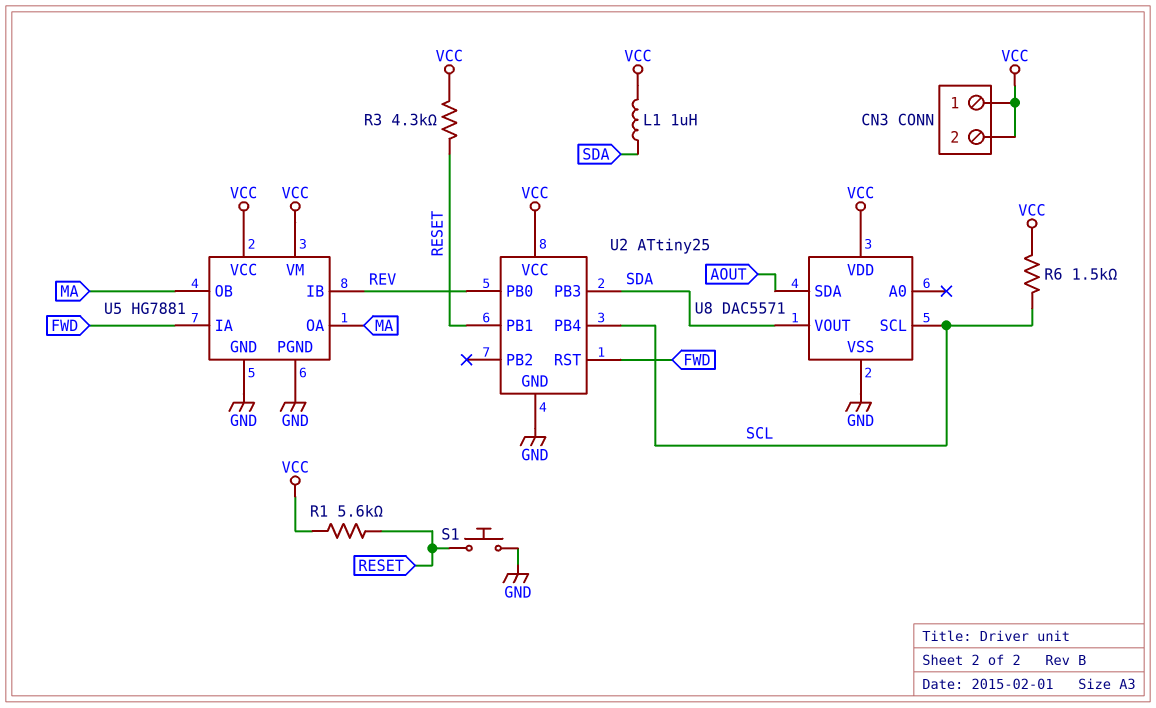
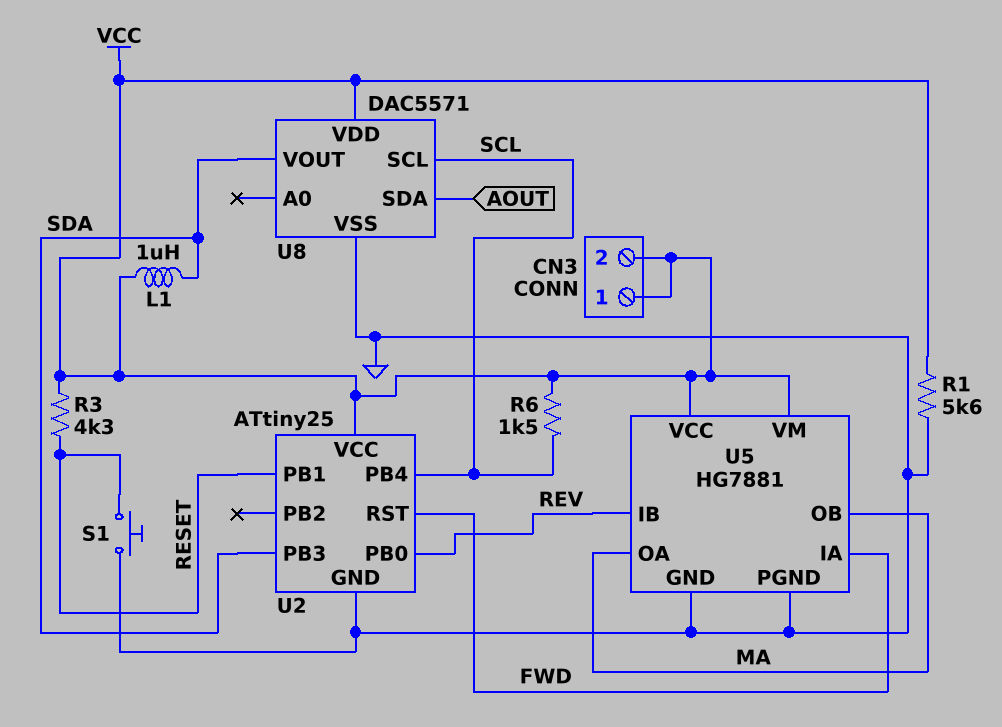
R1: 5.6k (RESET, VCC) -> 5.6k (GND, VCC)

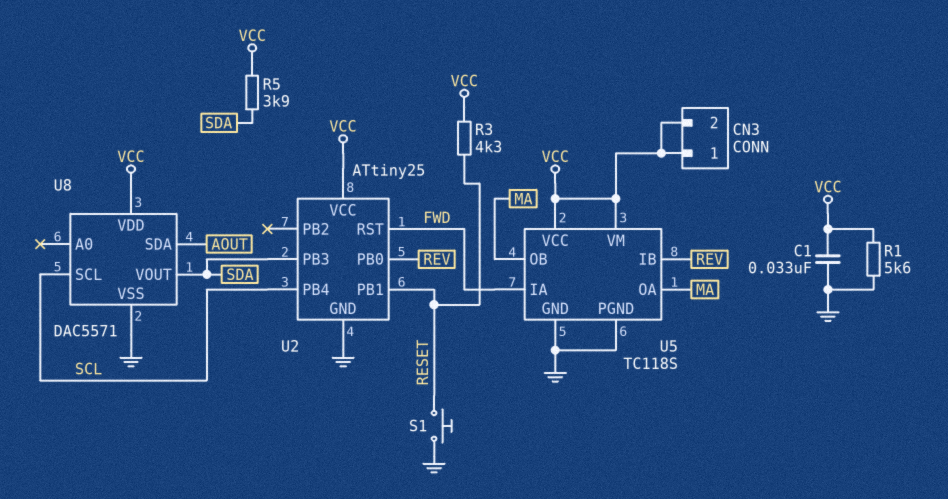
C1: none -> 33nF (GND, VCC)
L1: 1uH (SDA, VCC) -> none
R5: none -> 3.9k (SDA, VCC)
R6: 1.5k (SCL, VCC) -> none
U5: HG7881 -> TC118S

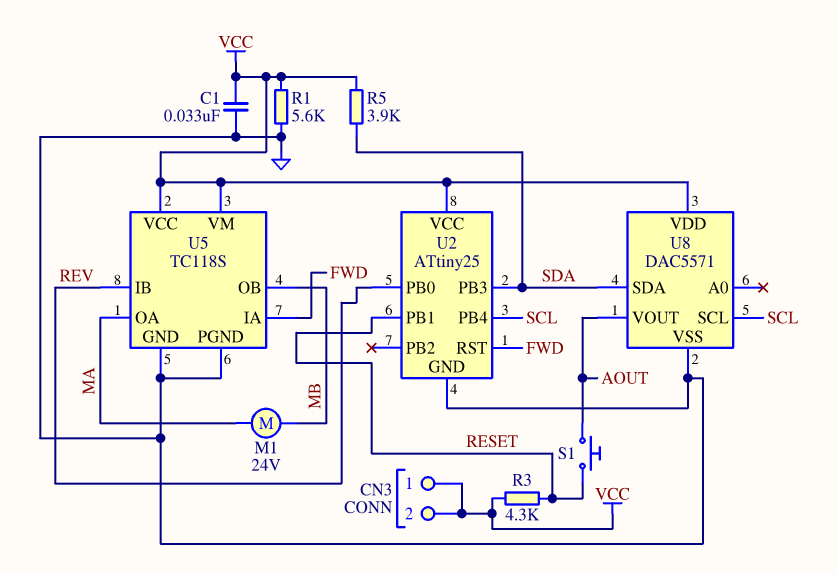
M1: none -> motor 24V (MA, MB)
S1: button (GND, RESET) -> button (AOUT, RESET)
U5 pin OB: MA -> MB
U8 pin SDA: AOUT -> SDA
U8 pin VOUT: SDA -> AOUT

